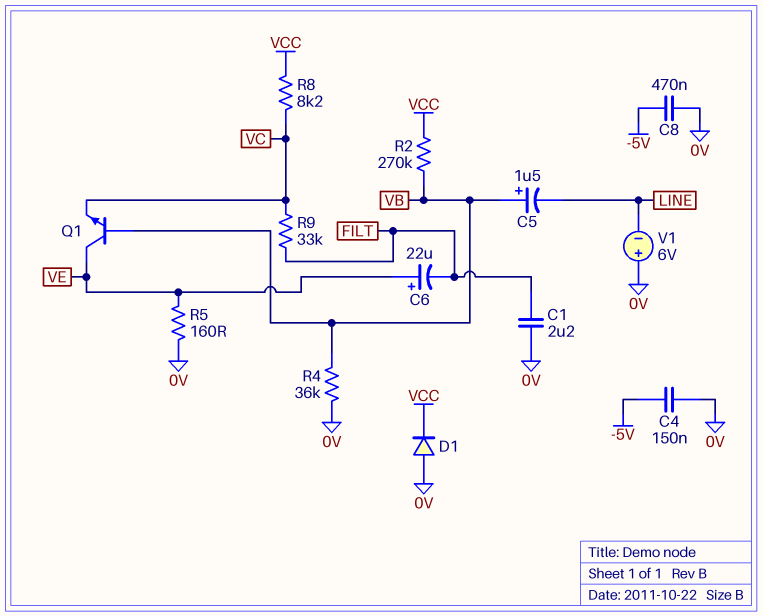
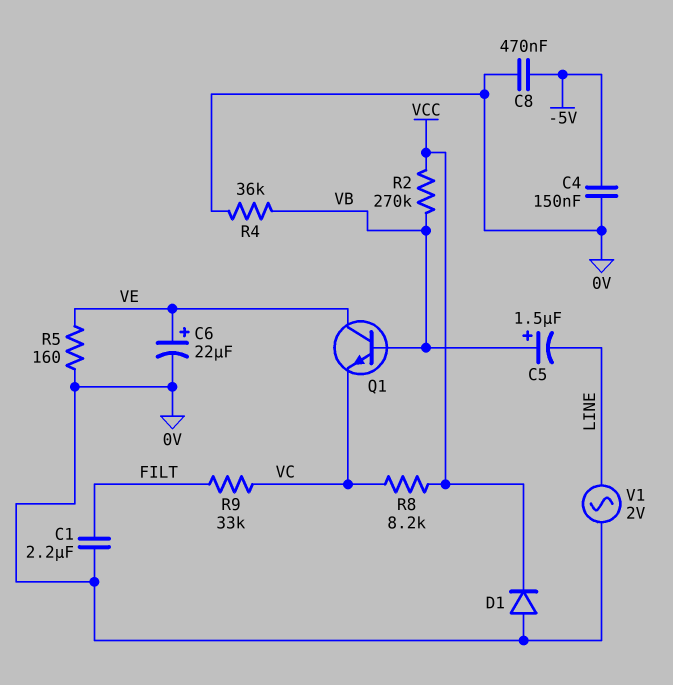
C6: 22uF (plus VE, minus FILT) -> 22uF (plus VE, minus 0V)
V1: 6V (plus 0V, minus LINE) -> AC 2V (0V, LINE)

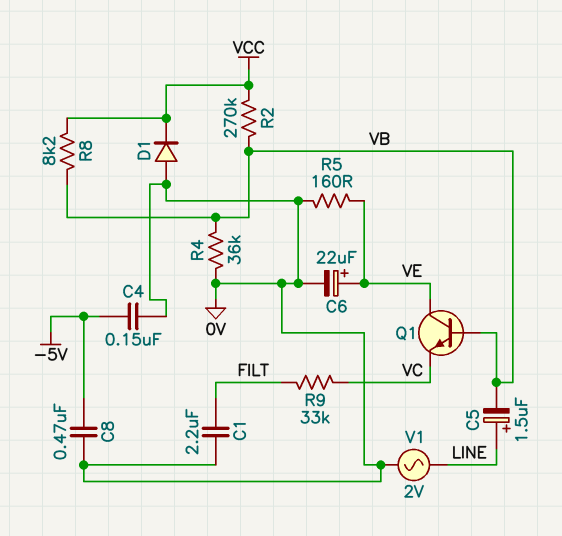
C5: 1.5uF (plus VB, minus LINE) -> 1.5uF (plus LINE, minus VB)
R8: 8.2k (VC, VCC) -> 8.2k (VB, VCC)

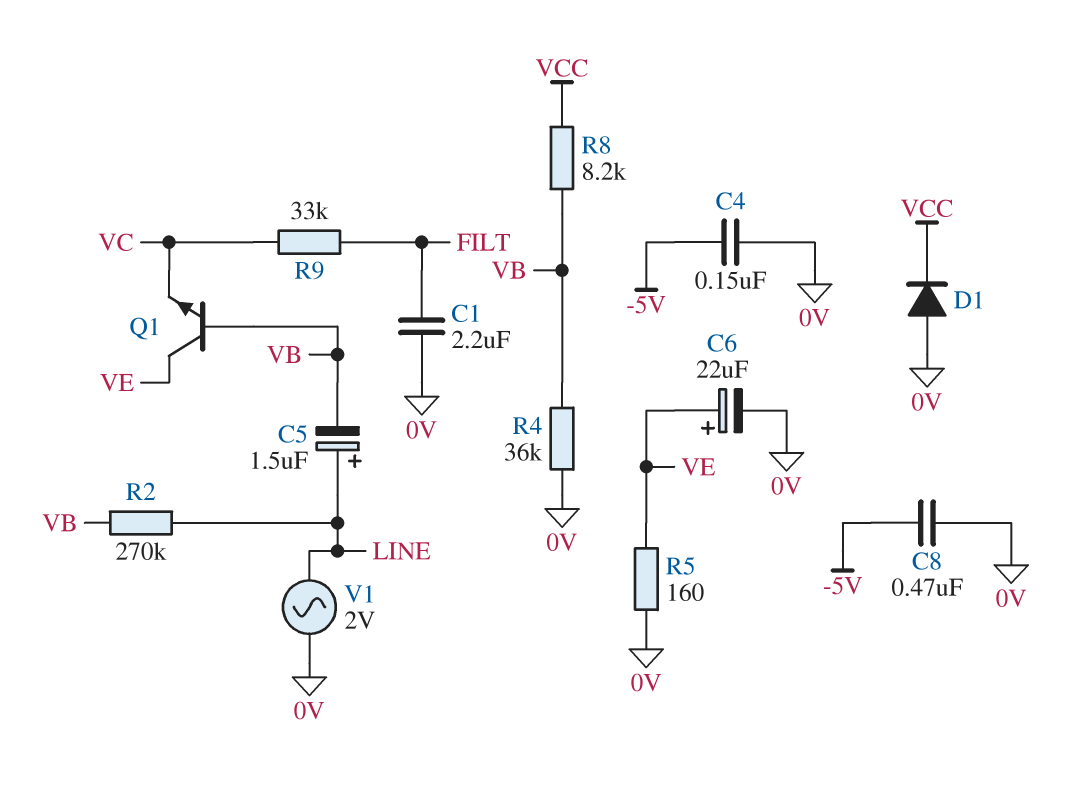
R2: 270k (VB, VCC) -> 270k (LINE, VB)

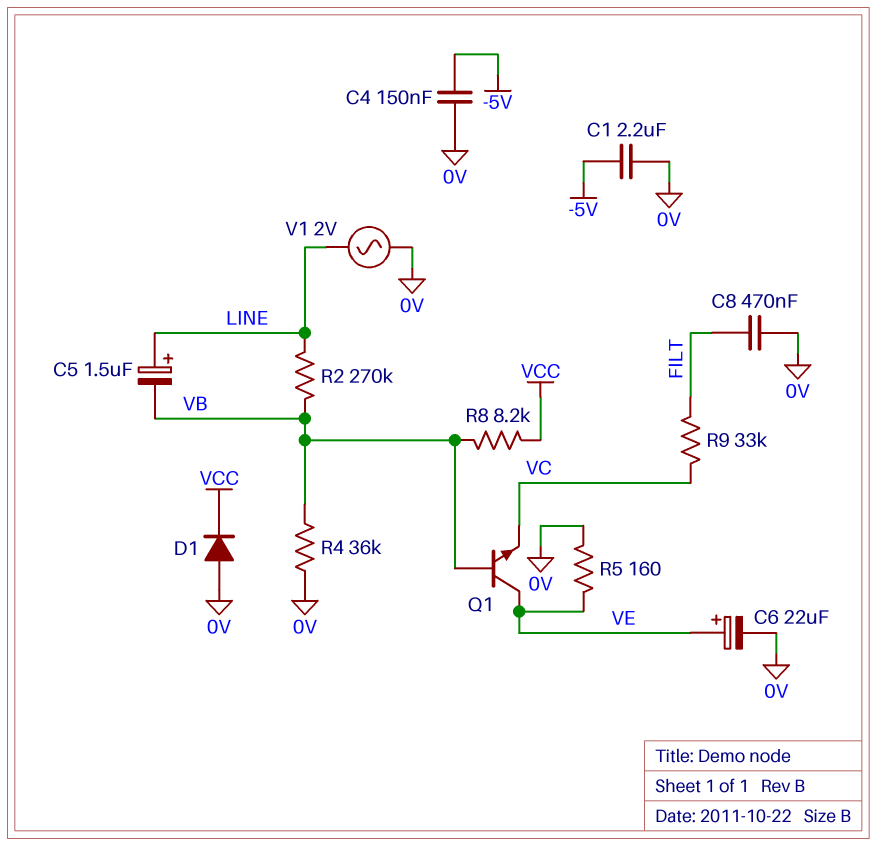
C1: 2.2uF (0V, FILT) -> 2.2uF (-5V, 0V)
C8: 470nF (-5V, 0V) -> 470nF (0V, FILT)

